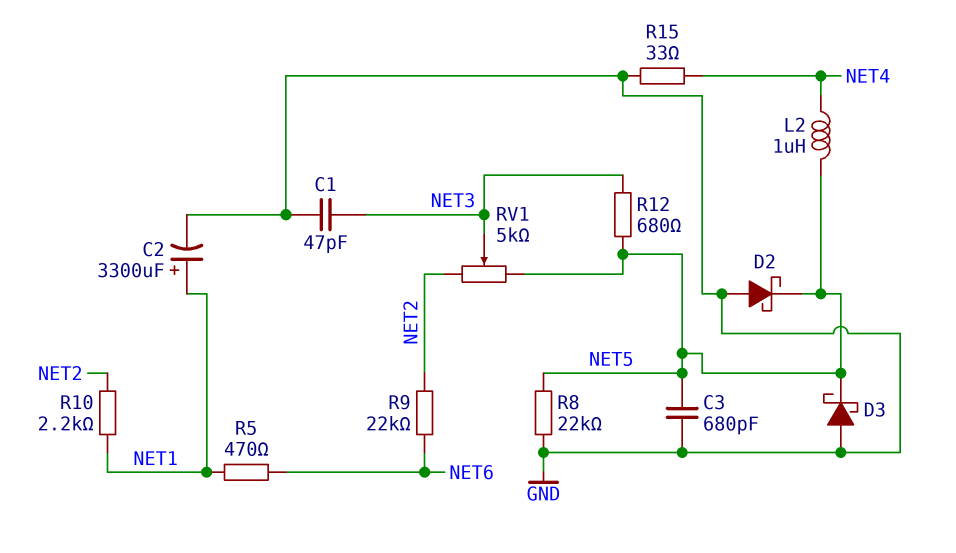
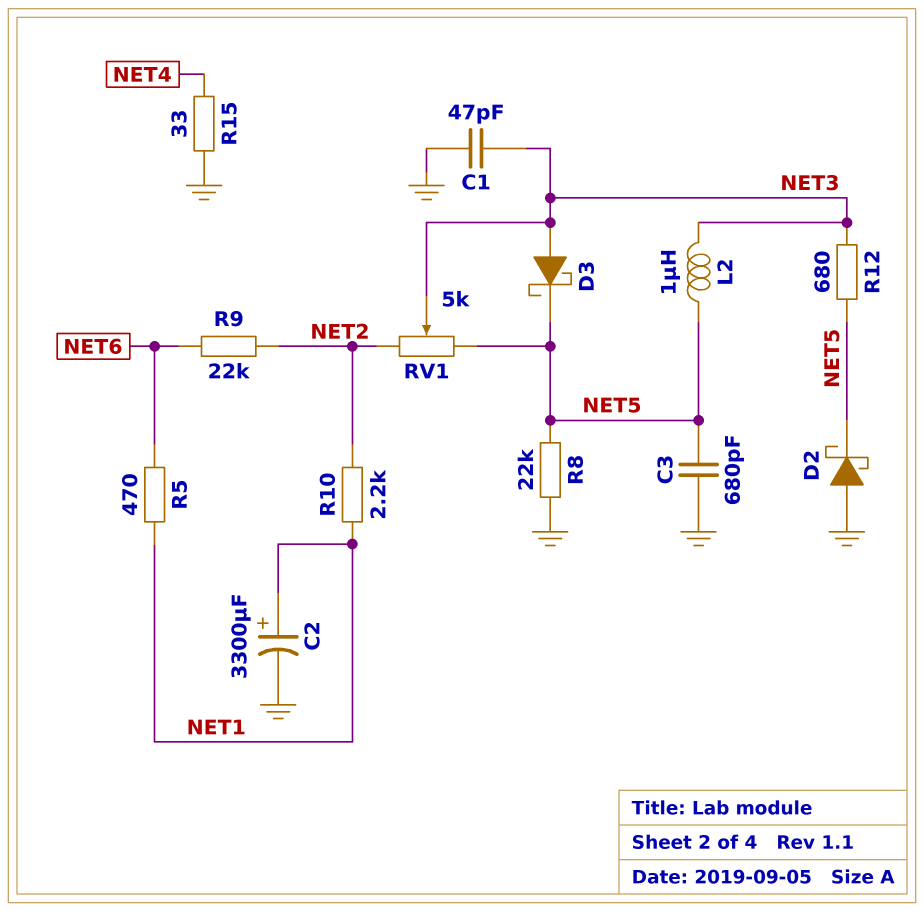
D3: schottky (A GND, K NET5) -> schottky (A NET3, K NET5)
L2: 1uH (NET4, NET5) -> 1uH (NET3, NET5)

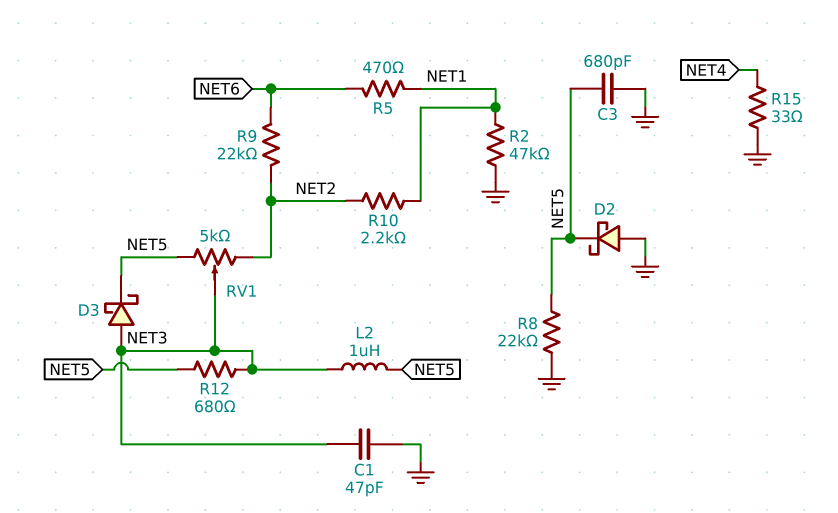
C2: 3300uF (plus NET1, minus GND) -> none
R2: none -> 47k (GND, NET1)

